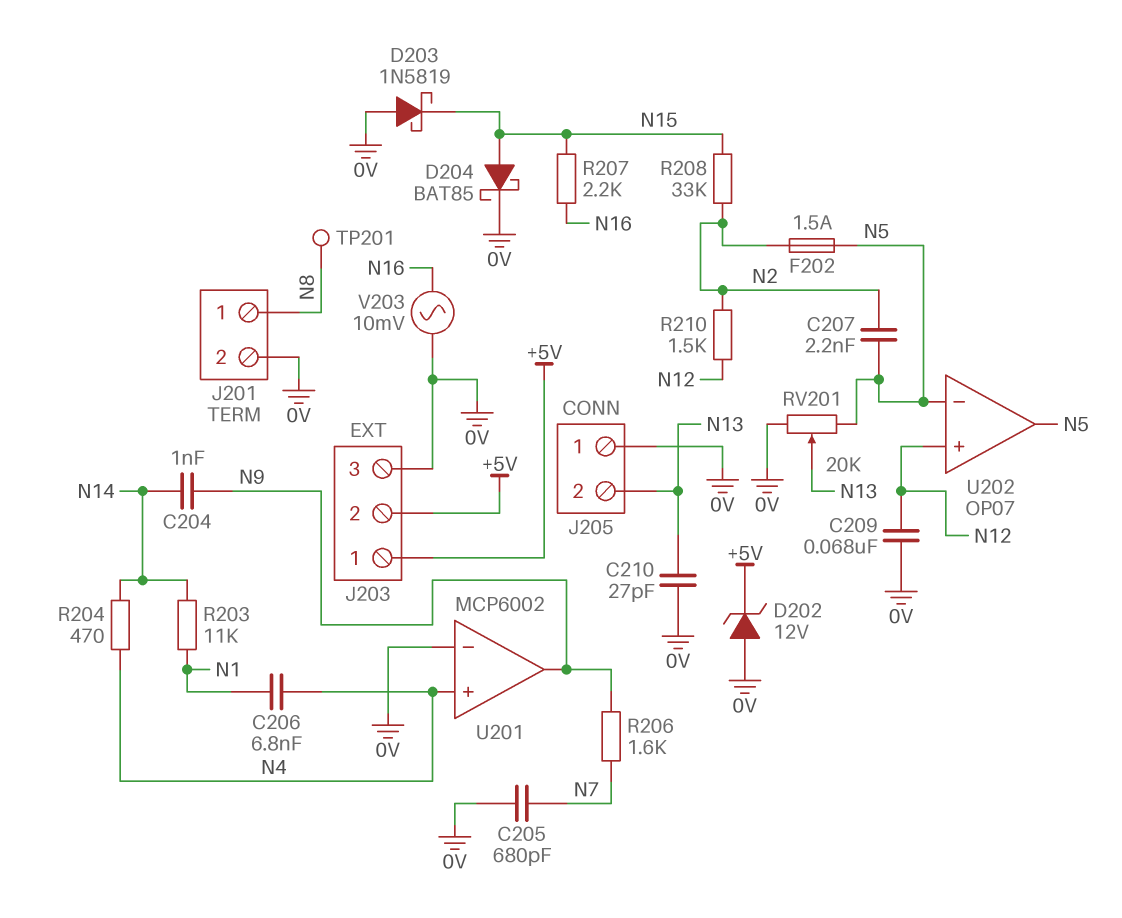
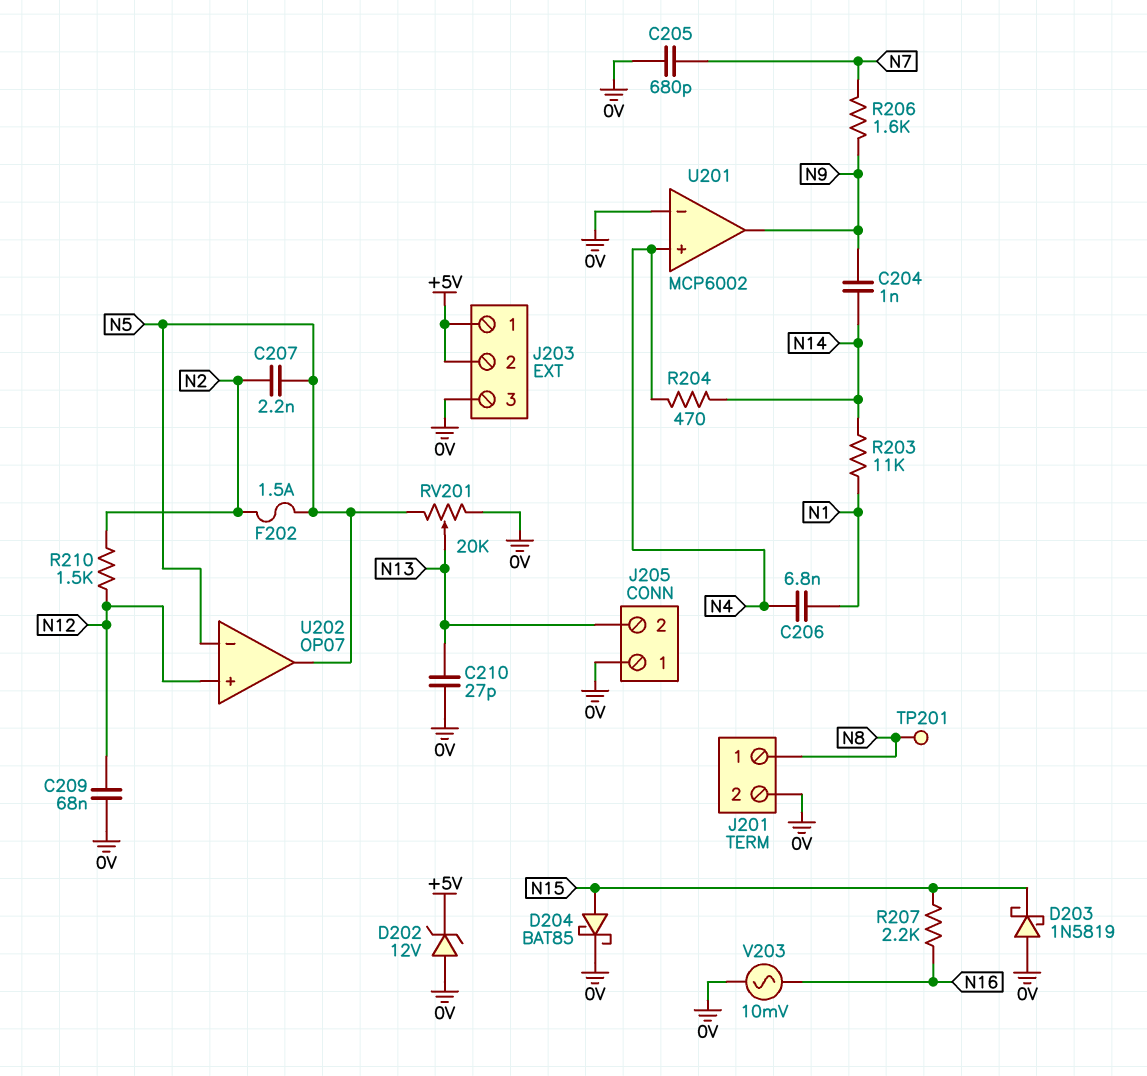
R208: 33k (N2, N15) -> none

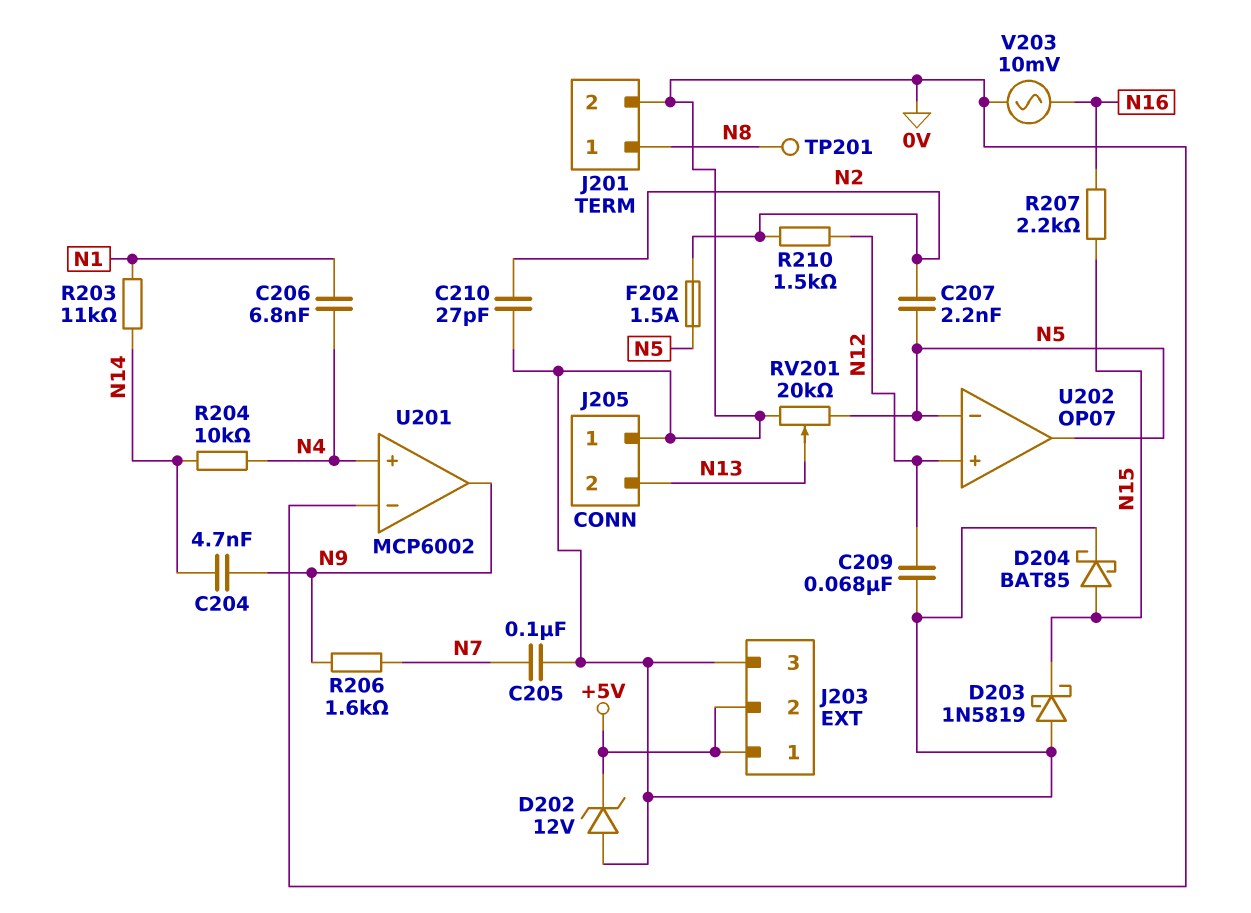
C204: 1nF (N9, N14) -> 4.7nF (N9, N14)
C205: 680pF (0V, N7) -> 100nF (0V, N7)
C210: 27pF (0V, N13) -> 27pF (0V, N2)
R204: 470 (N4, N14) -> 10k (N4, N14)

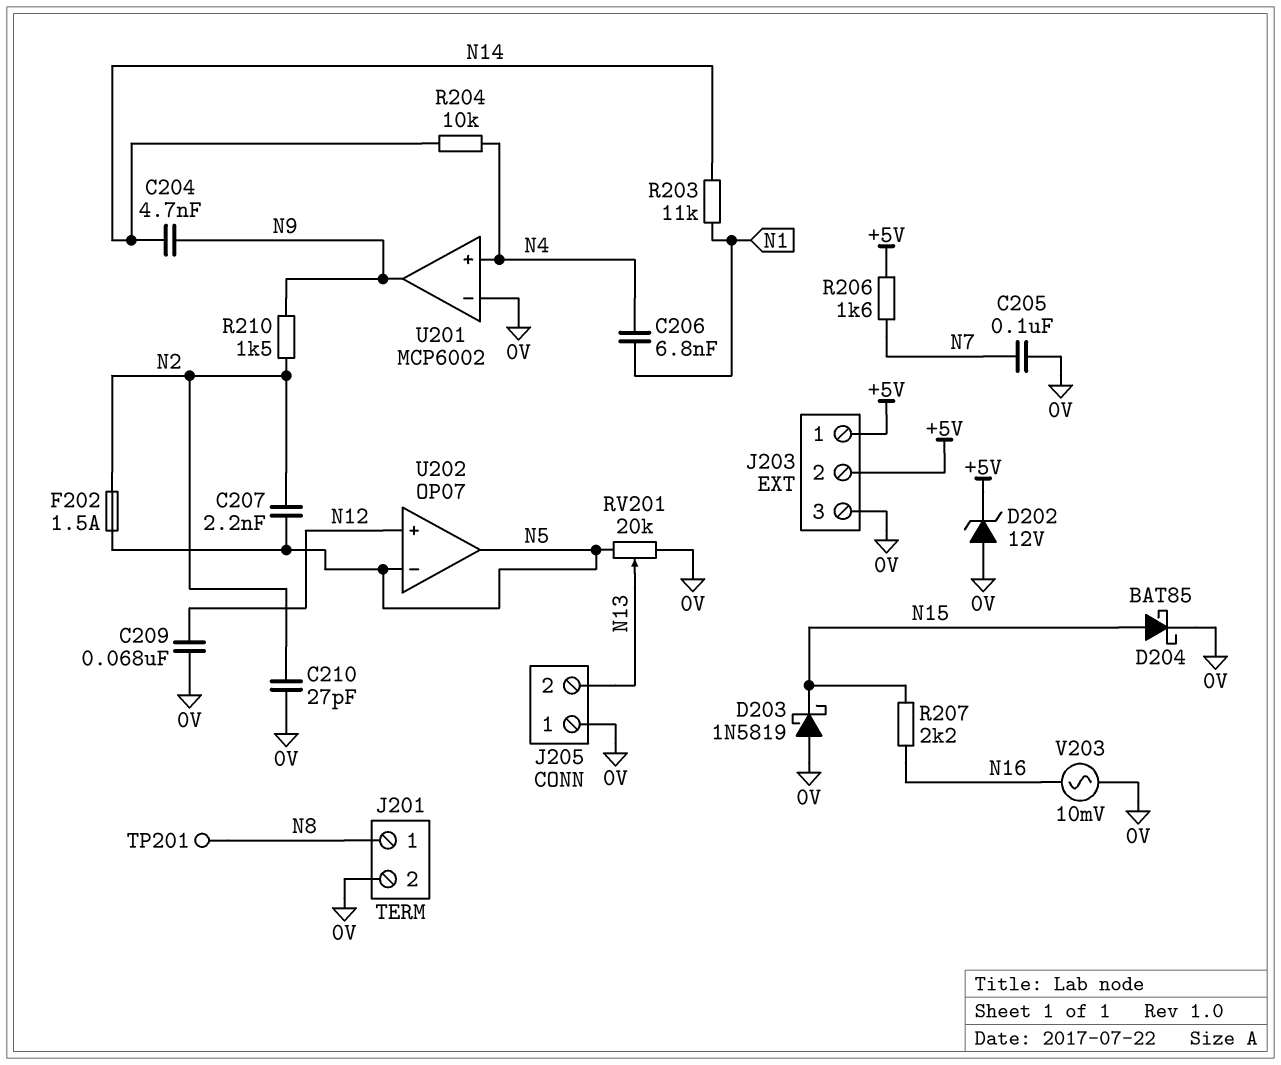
R206: 1.6k (N7, N9) -> 1.6k (+5V, N7)
R210: 1.5k (N2, N12) -> 1.5k (N2, N9)

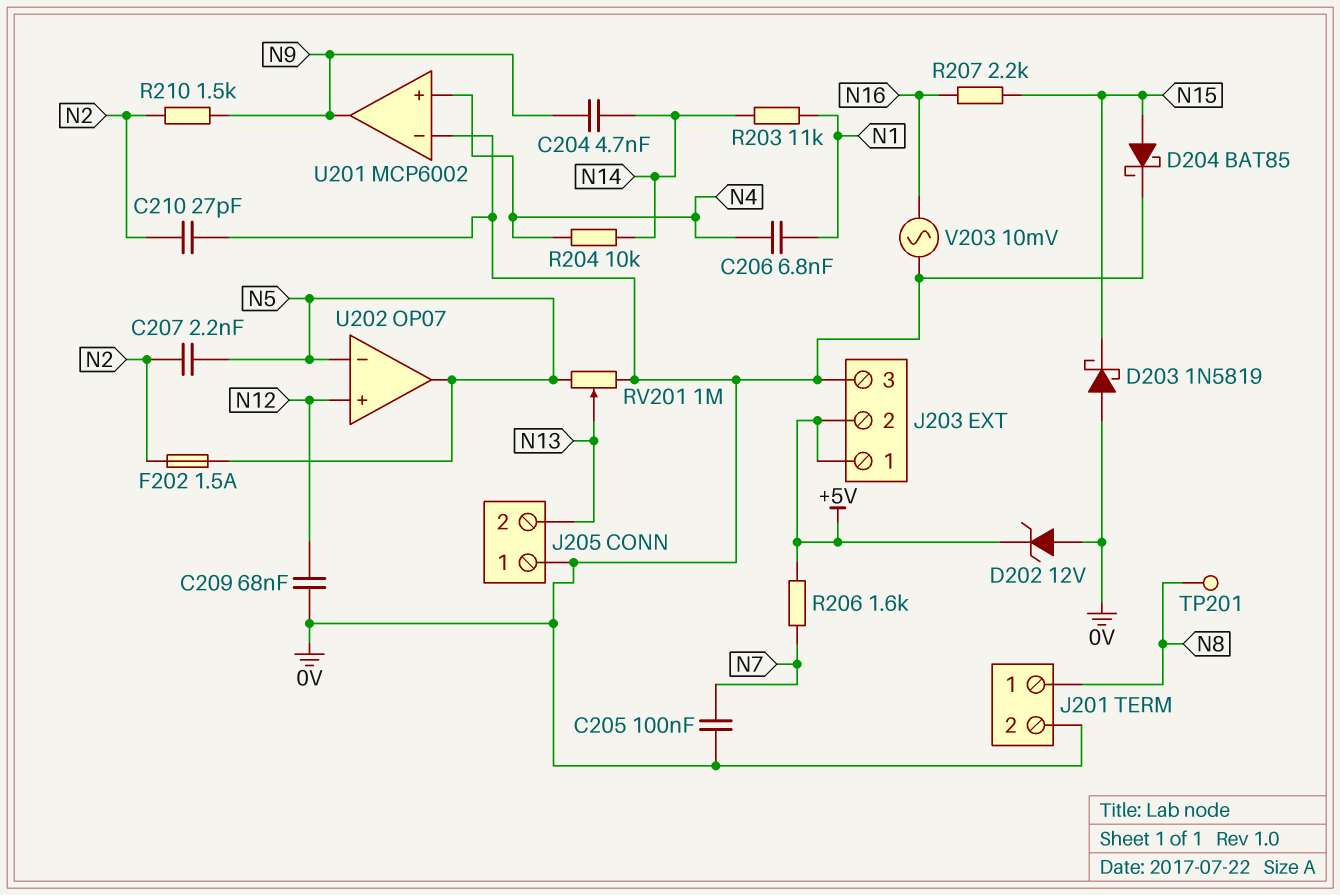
RV201: 20k (0V, N5, wiper N13) -> 1M (0V, N5, wiper N13)

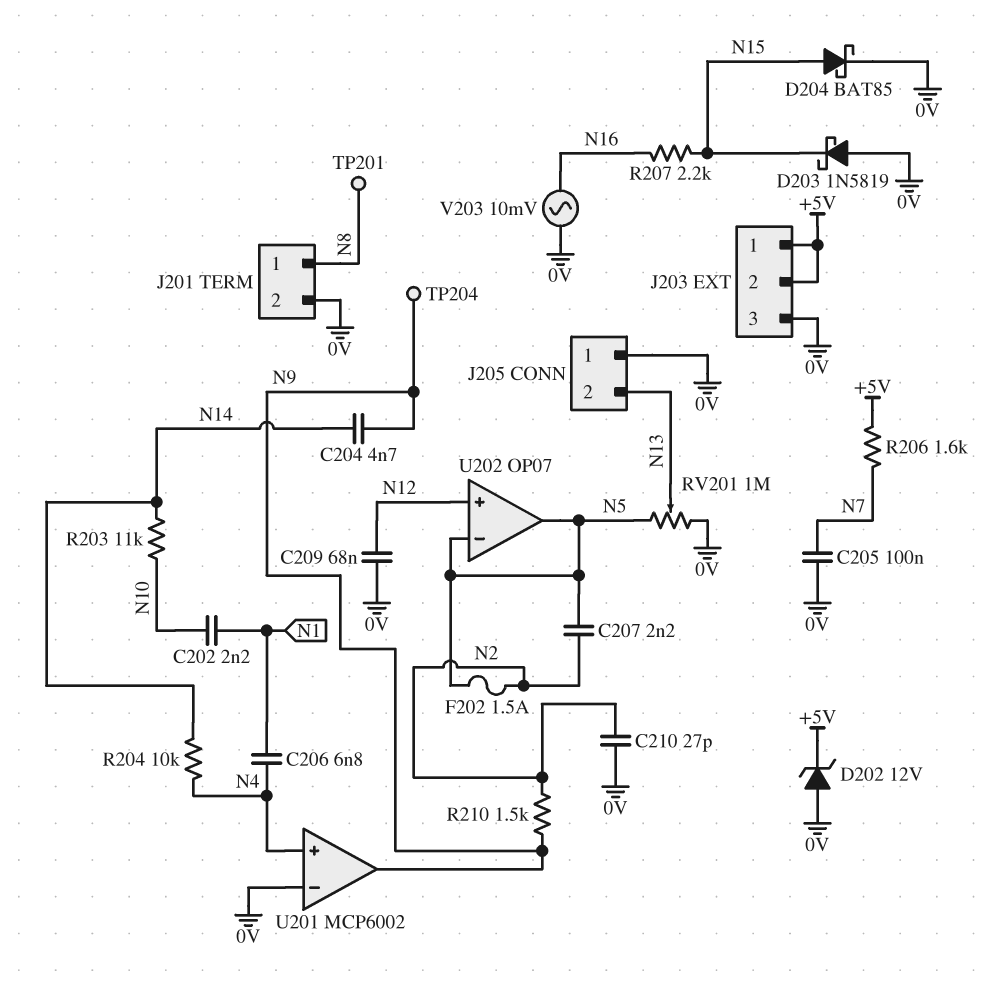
C202: none -> 2.2nF (N1, N10)
R203: 11k (N1, N14) -> 11k (N10, N14)
TP204: none -> test point (N9)

